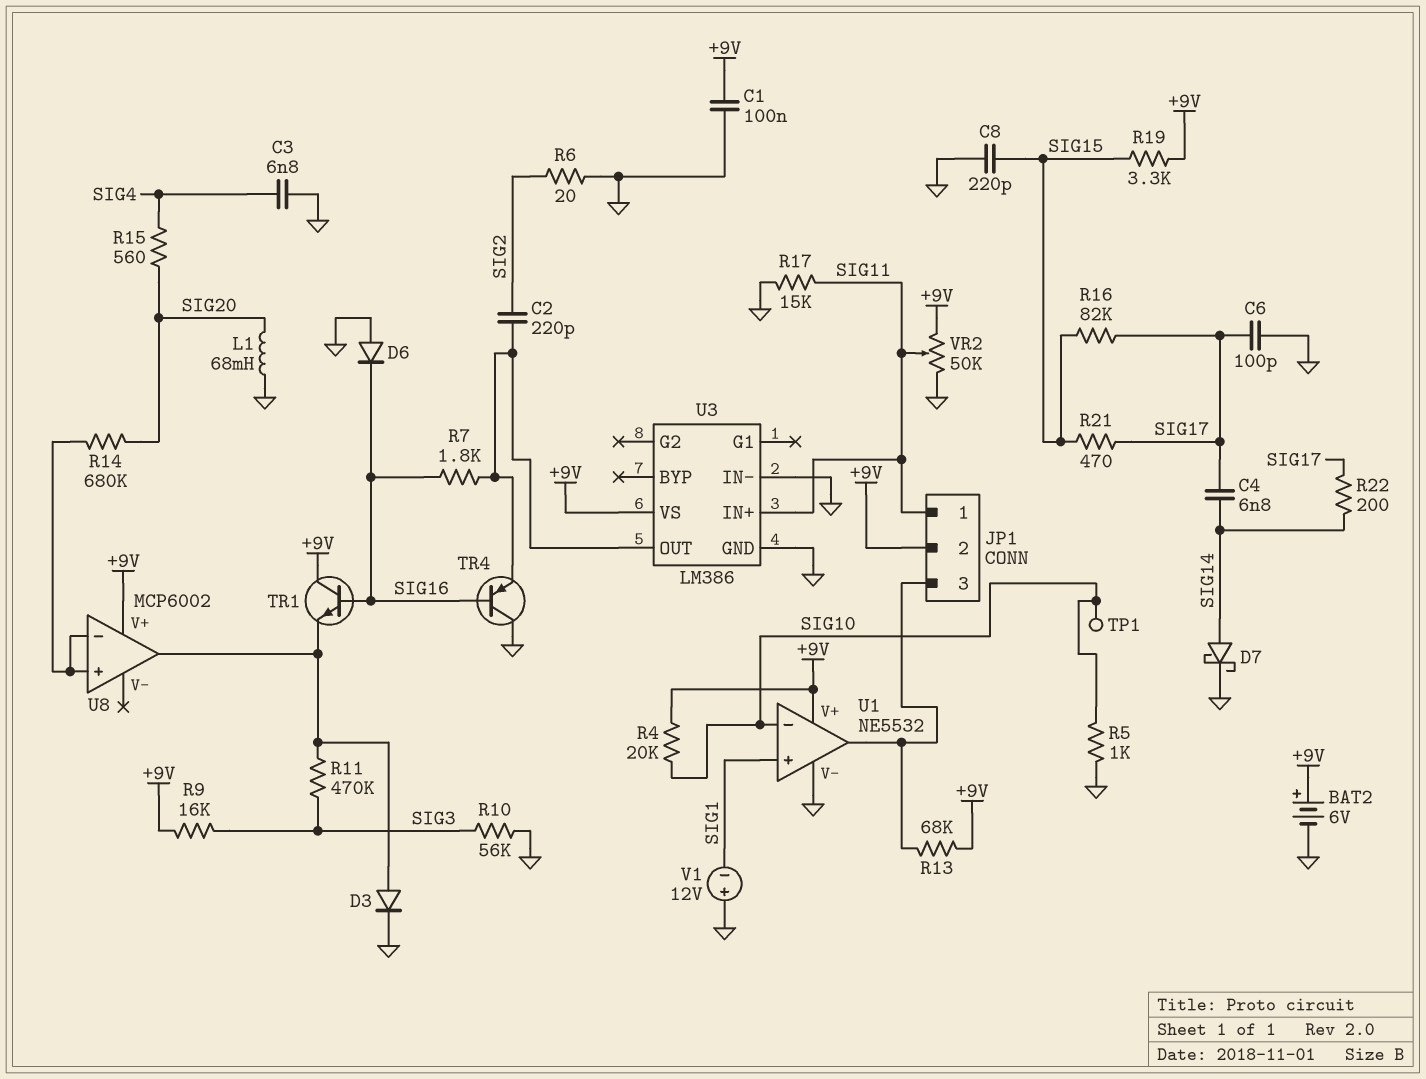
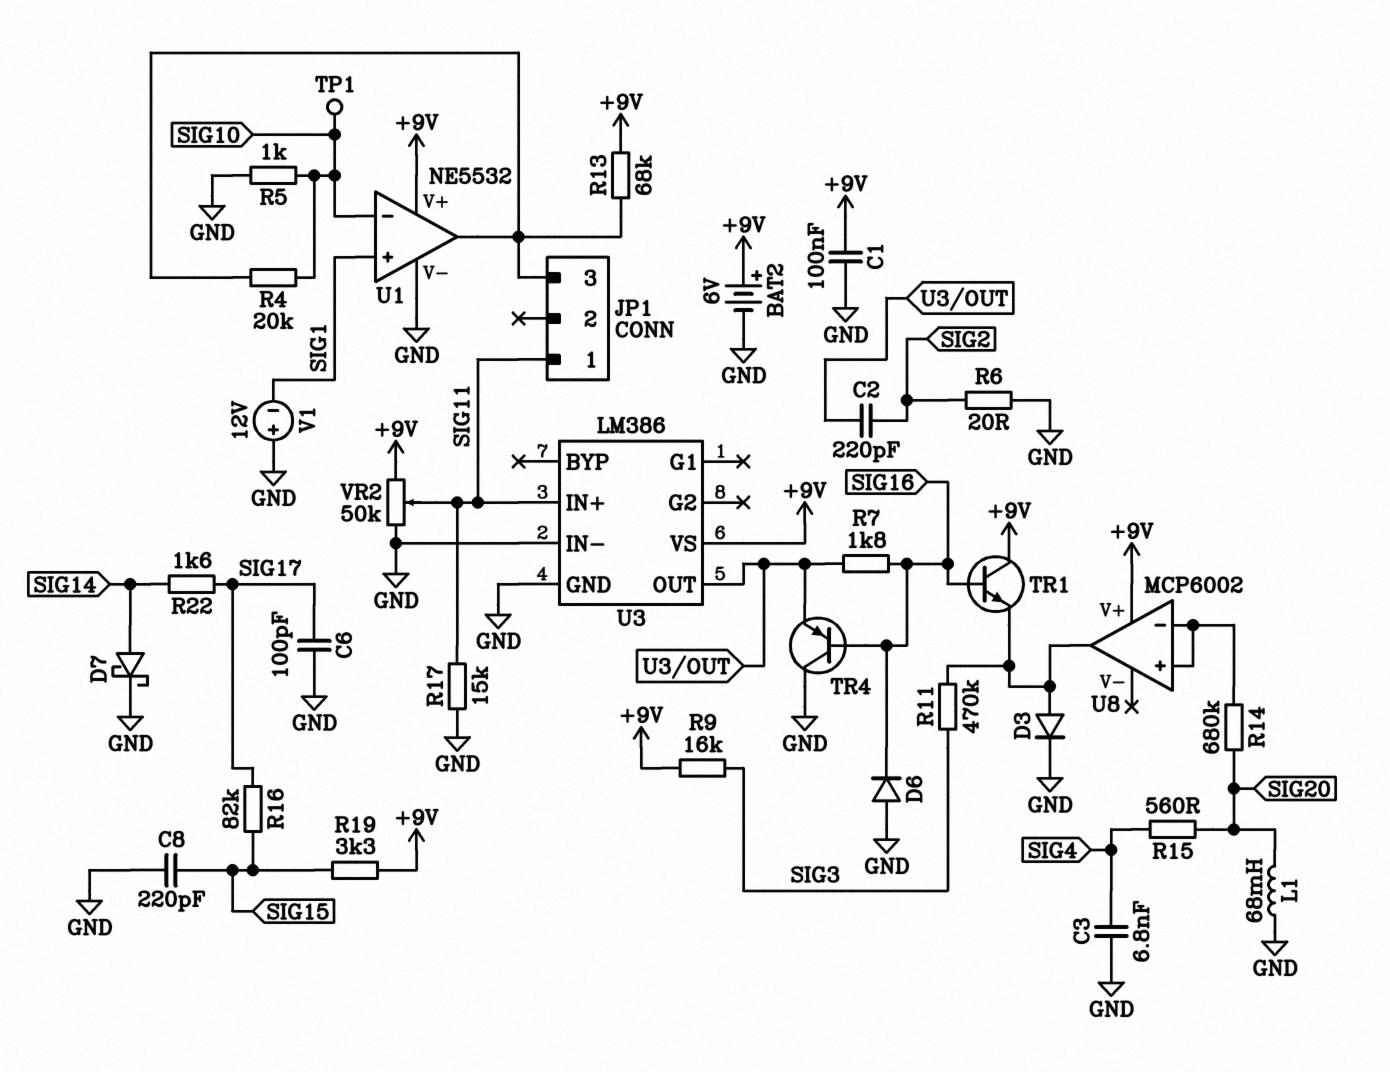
C4: 6.8nF (SIG14, SIG17) -> none
JP1 pin 2: +9V -> none
R4: 20k (+9V, SIG10) -> 20k (JP1/3, SIG10)
R10: 56k (GND, SIG3) -> none
R21: 470 (SIG15, SIG17) -> none
R22: 200 (SIG14, SIG17) -> 1.6k (SIG14, SIG17)

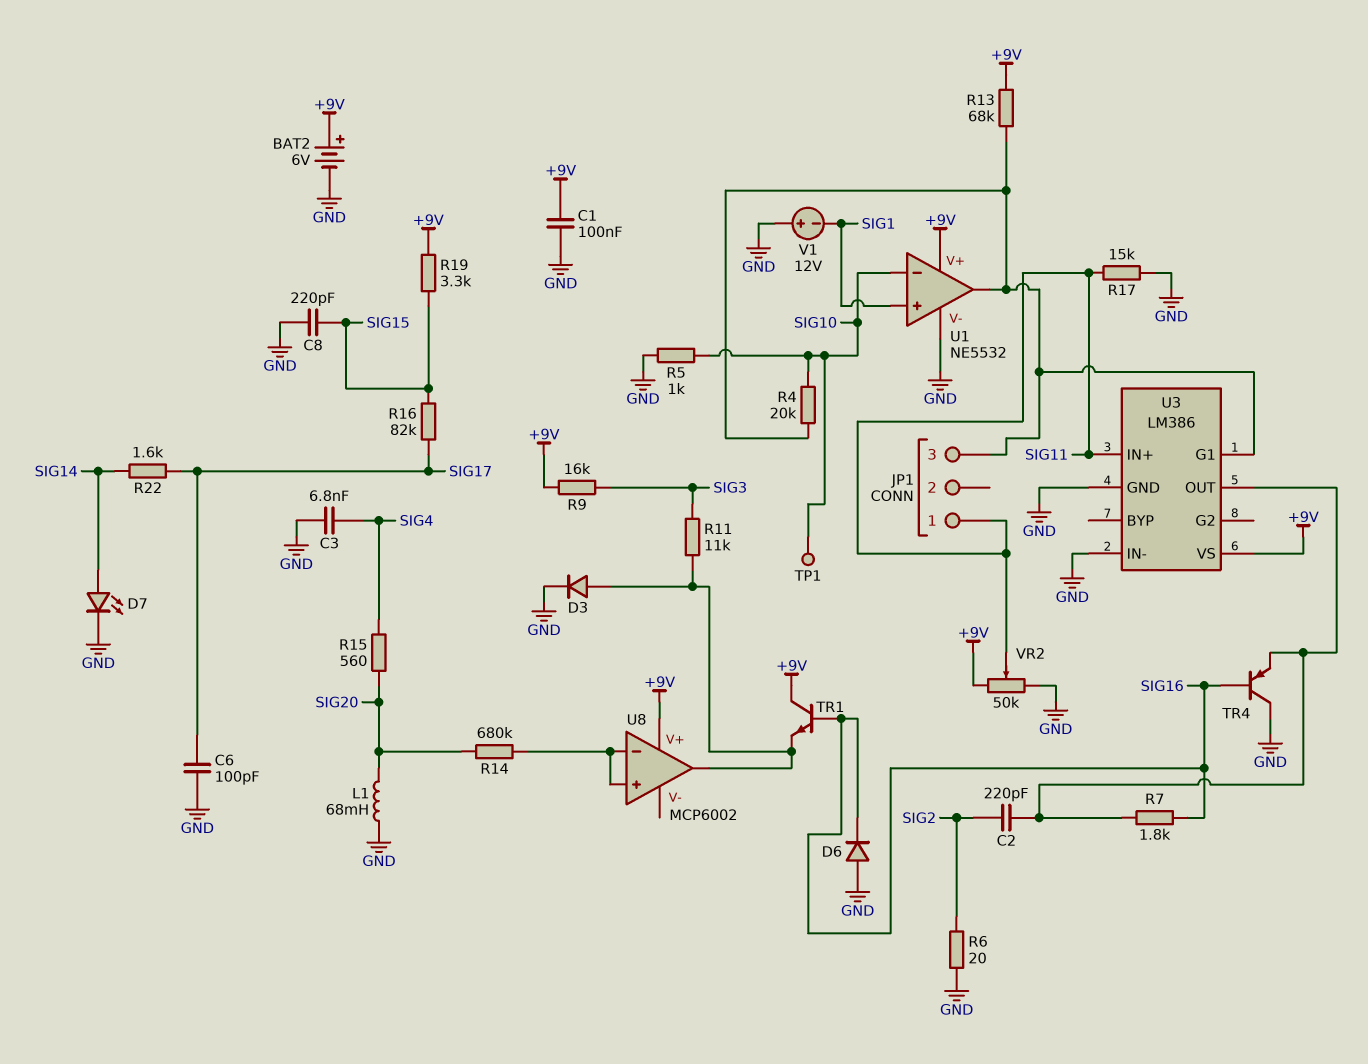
D7: schottky (A SIG14, K GND) -> LED (A SIG14, K GND)
R11: 470k (SIG3, U8/out) -> 11k (SIG3, U8/out)
U3 pin G1: none -> JP1/3

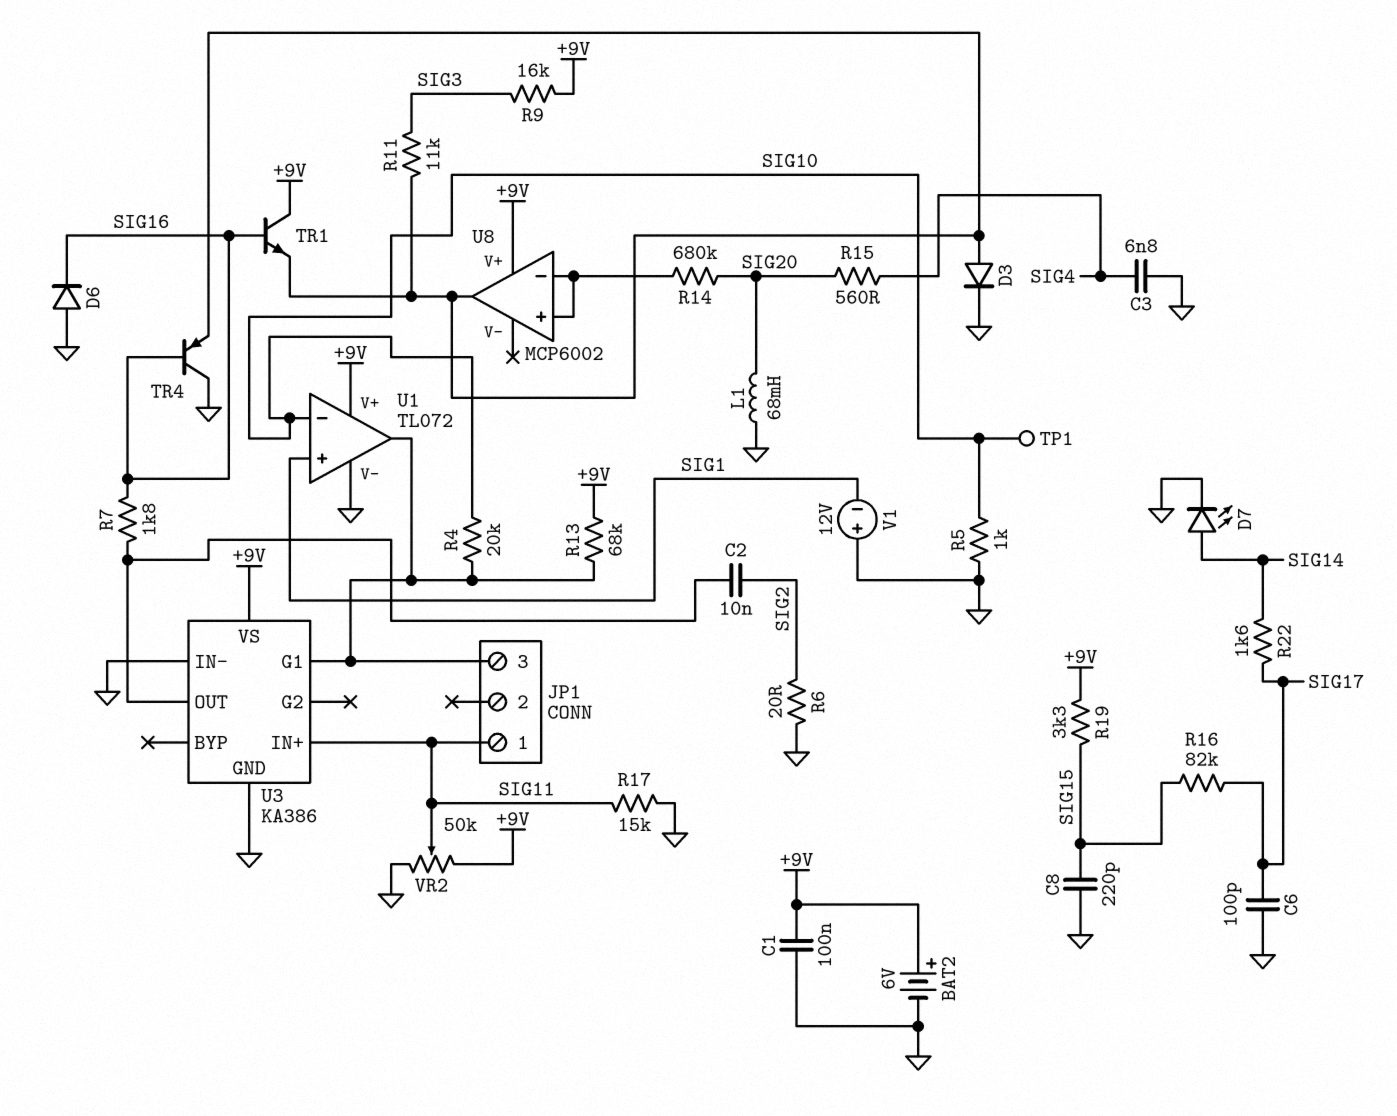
C2: 220pF (SIG2, U3/OUT) -> 10nF (SIG2, U3/OUT)
TR4: PNP (B SIG16, C GND, E U3/OUT) -> PNP (B SIG16, C GND, E U8/out)
U1: NE5532 -> TL072
U3: LM386 -> KA386

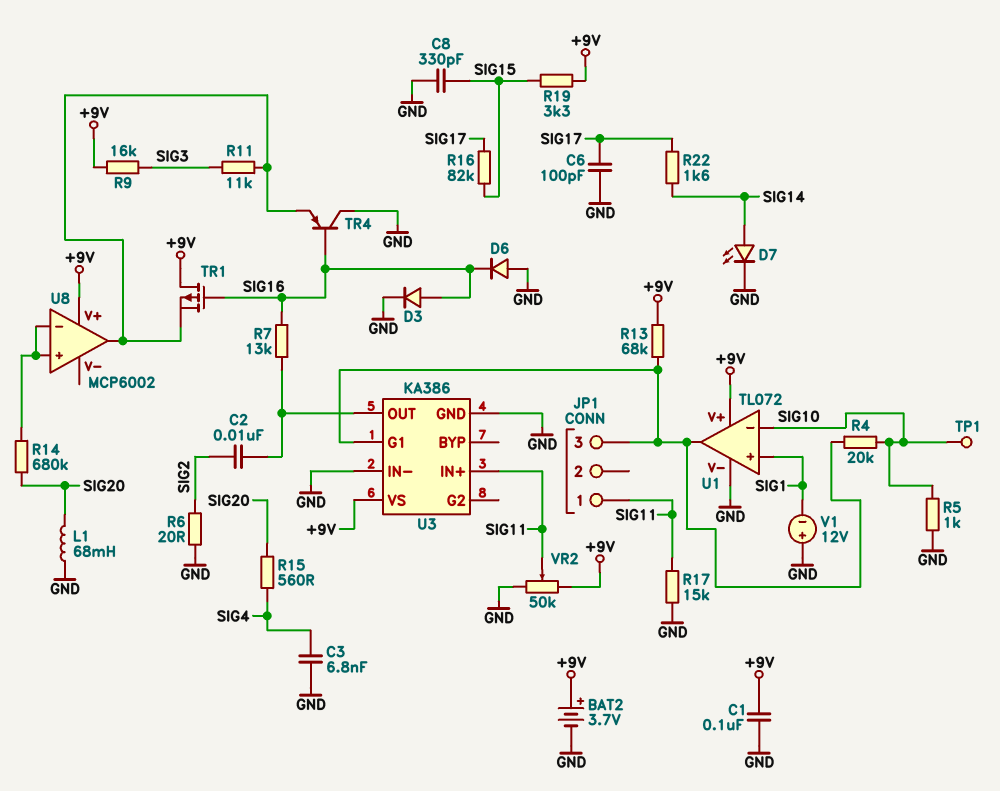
BAT2: 6V (plus +9V, minus GND) -> 3.7V (plus +9V, minus GND)
C8: 220pF (GND, SIG15) -> 330pF (GND, SIG15)
D3: diode (A U8/out, K GND) -> diode (A SIG16, K GND)
R7: 1.8k (SIG16, U3/OUT) -> 13k (SIG16, U3/OUT)
TR1: NPN (B SIG16, C +9V, E U8/out) -> PMOS (G SIG16, D +9V, S U8/out)

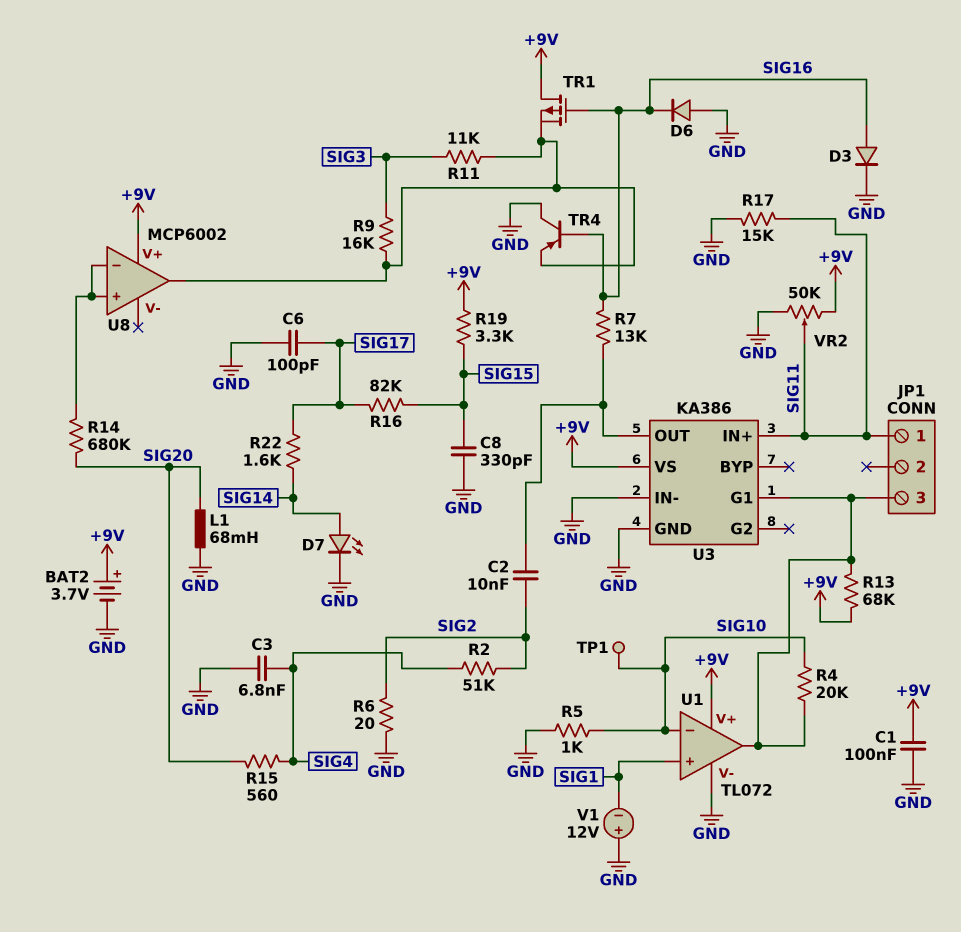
R2: none -> 51k (SIG2, SIG4)
R9: 16k (+9V, SIG3) -> 16k (SIG3, U8/out)

